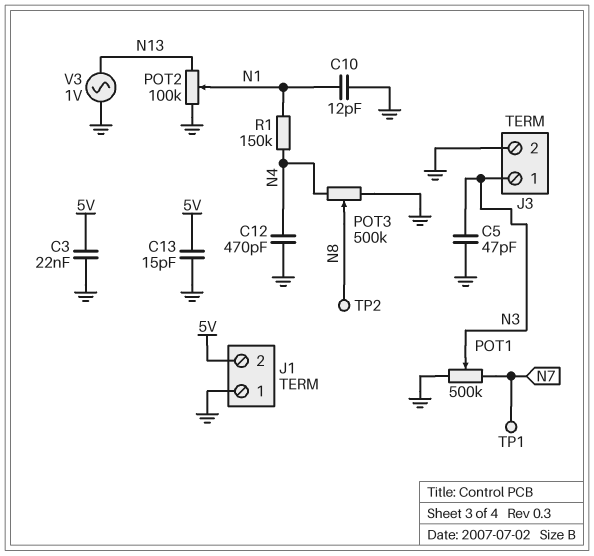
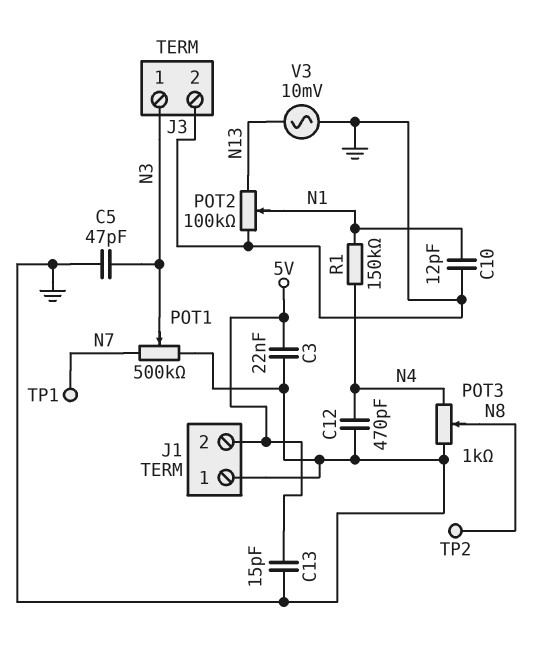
POT3: 500k (GND, N4, wiper N8) -> 1k (GND, N4, wiper N8)
V3: AC 1V (GND, N13) -> AC 10mV (GND, N13)

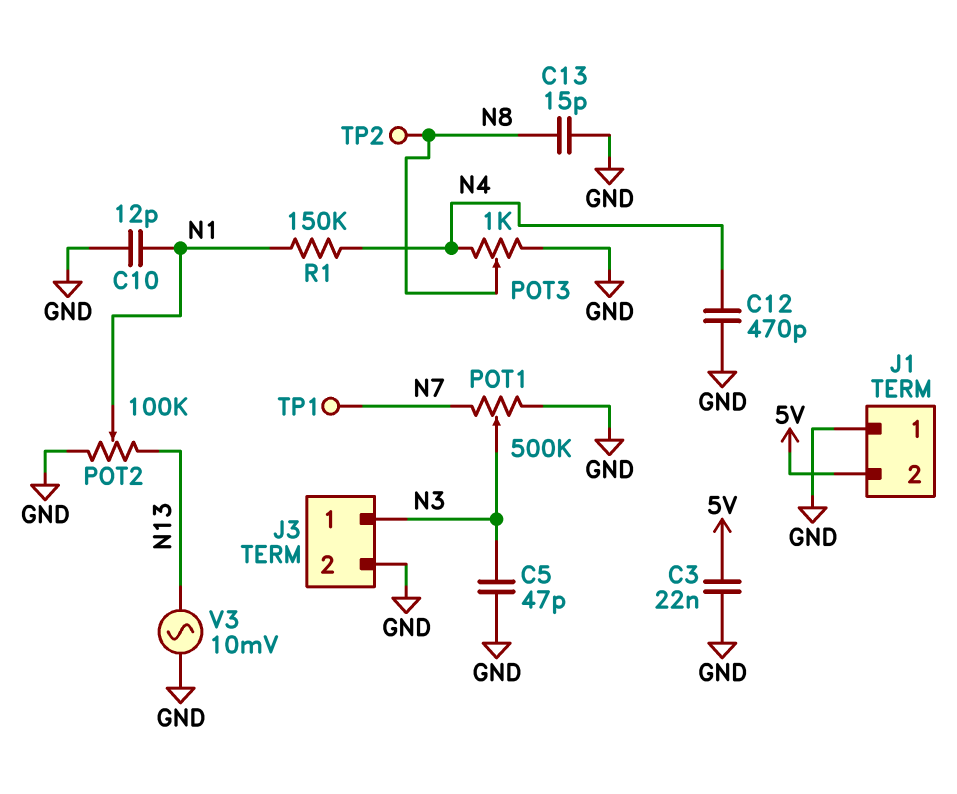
C13: 15pF (5V, GND) -> 15pF (GND, N8)

